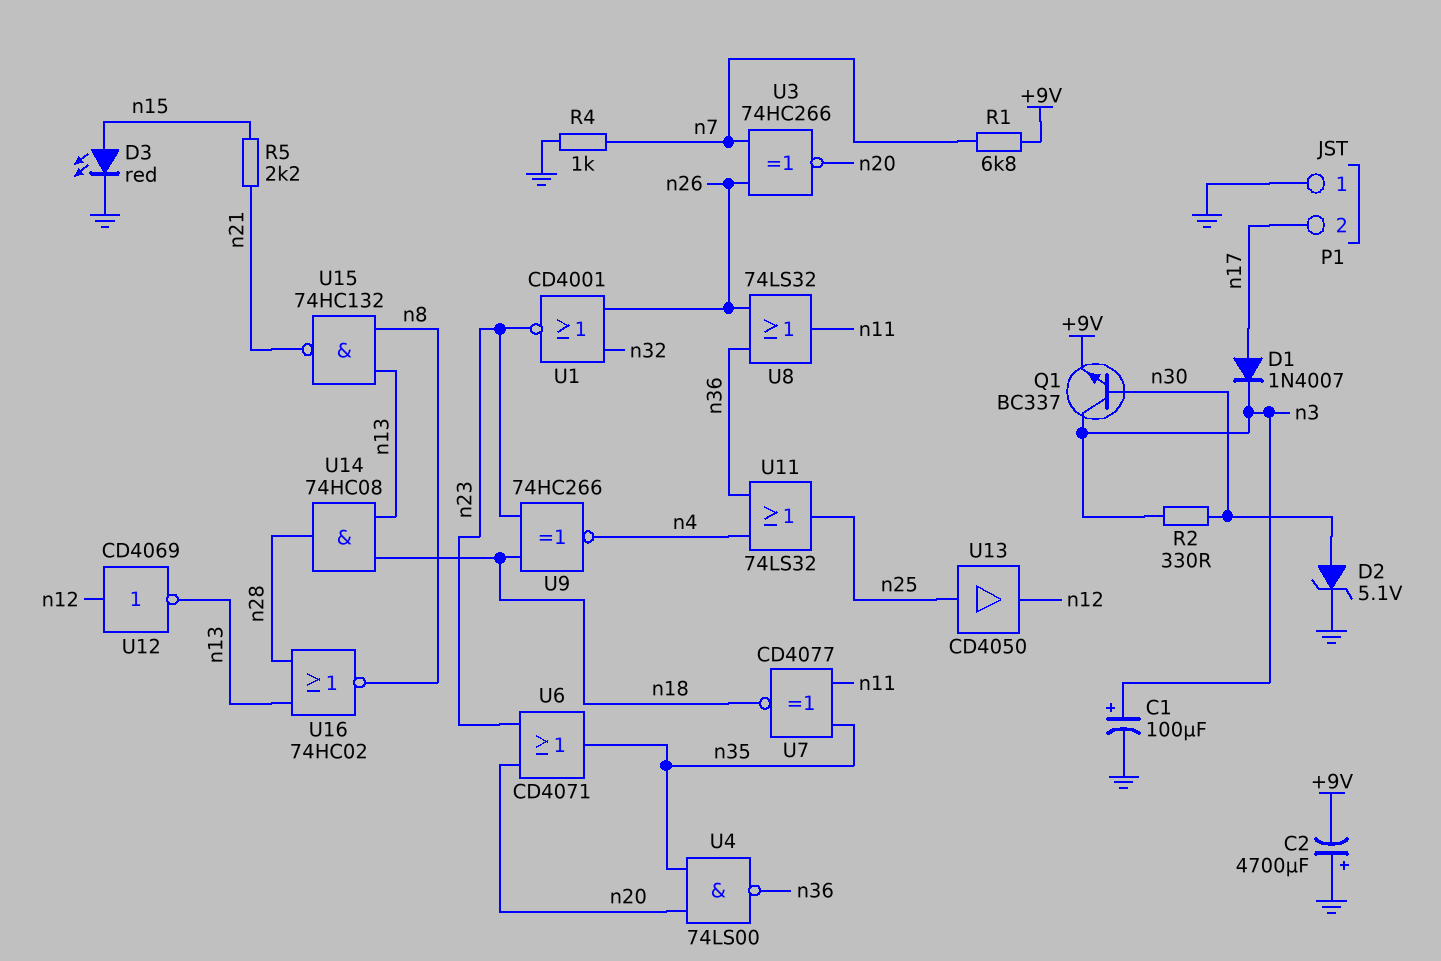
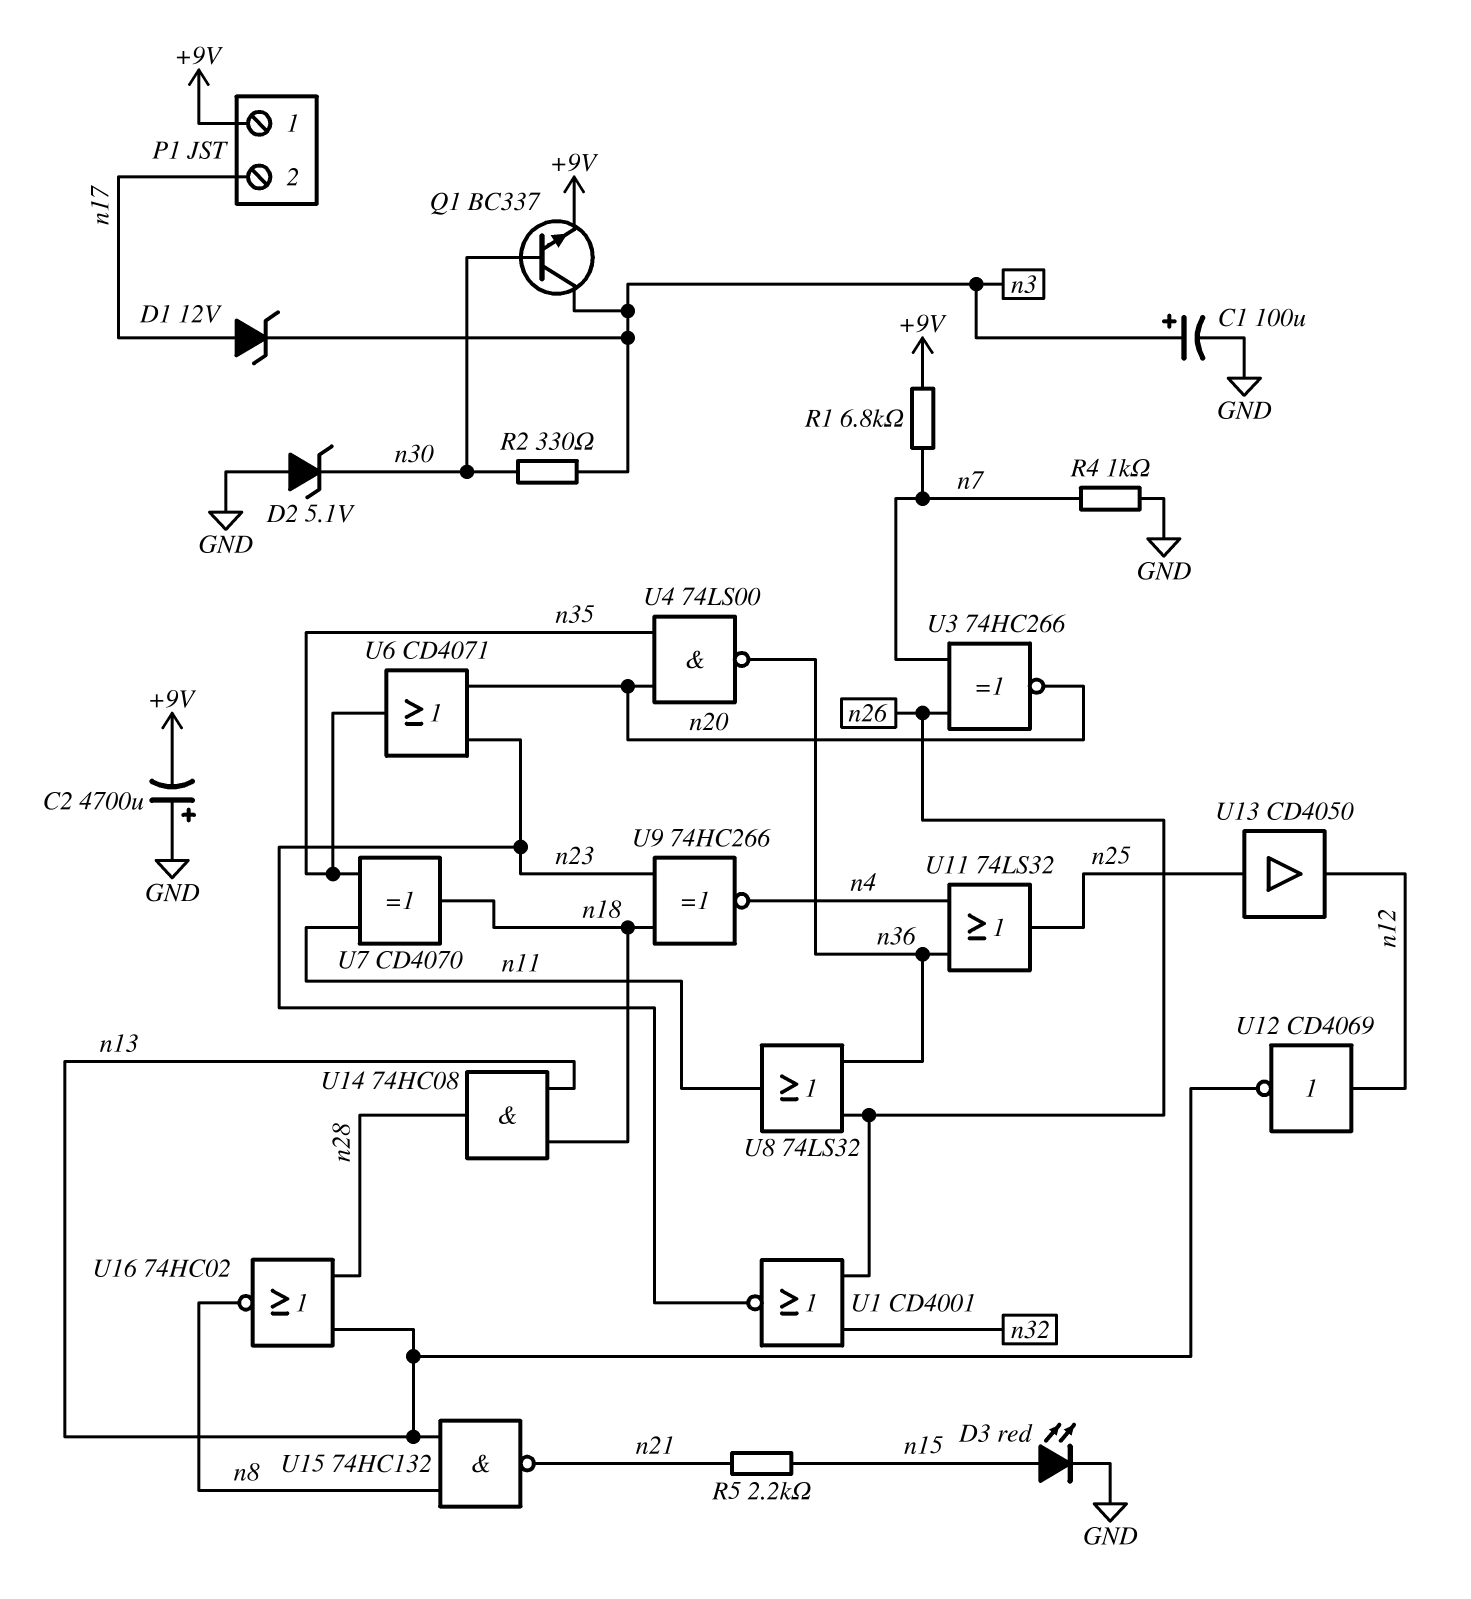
D1: diode 1N4007 (A n17, K n3) -> zener 12V (A n17, K n3)
D2: zener 5.1V (A n30, K GND) -> zener 5.1V (A GND, K n30)
P1 pin 1: GND -> +9V
U7: XNOR CD4077 (in n11, in n35, out n18) -> XOR CD4070 (in n11, in n35, out n18)

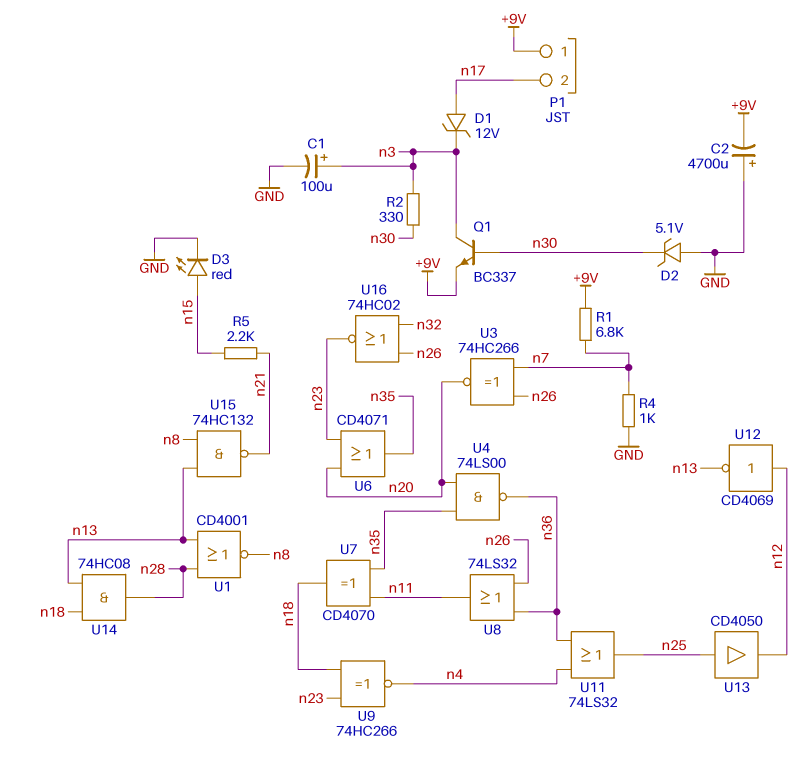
U1: NOR CD4001 (in n26, in n32, out n23) -> NOR CD4001 (in n13, in n28, out n8)
U16: NOR 74HC02 (in n13, in n28, out n8) -> NOR 74HC02 (in n26, in n32, out n23)

